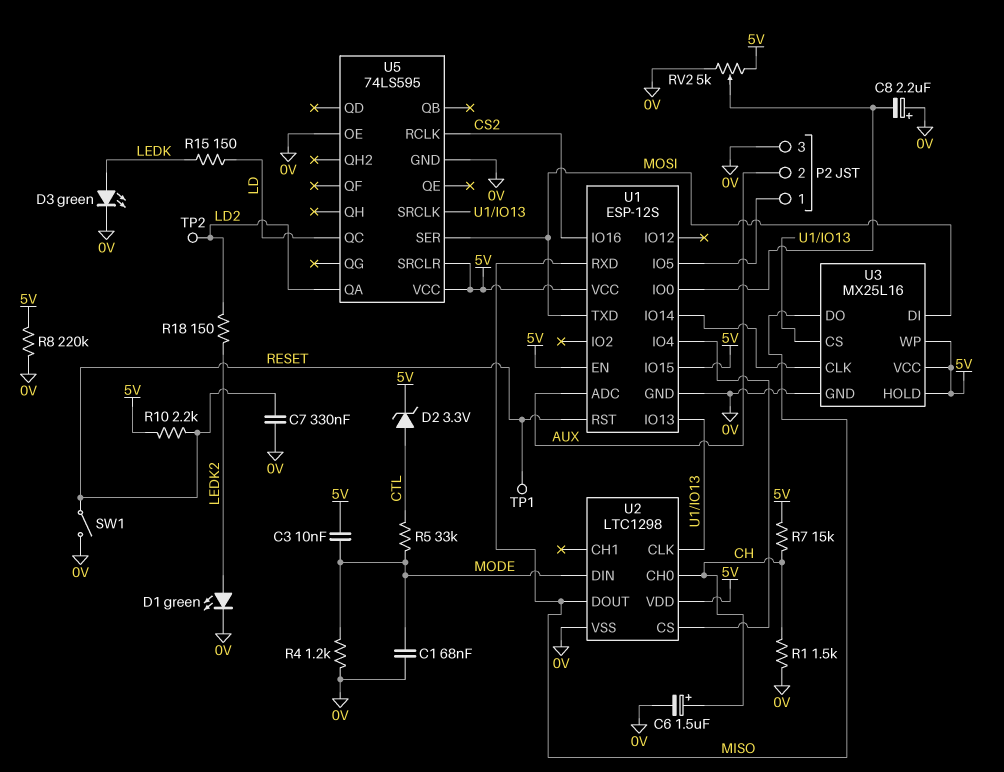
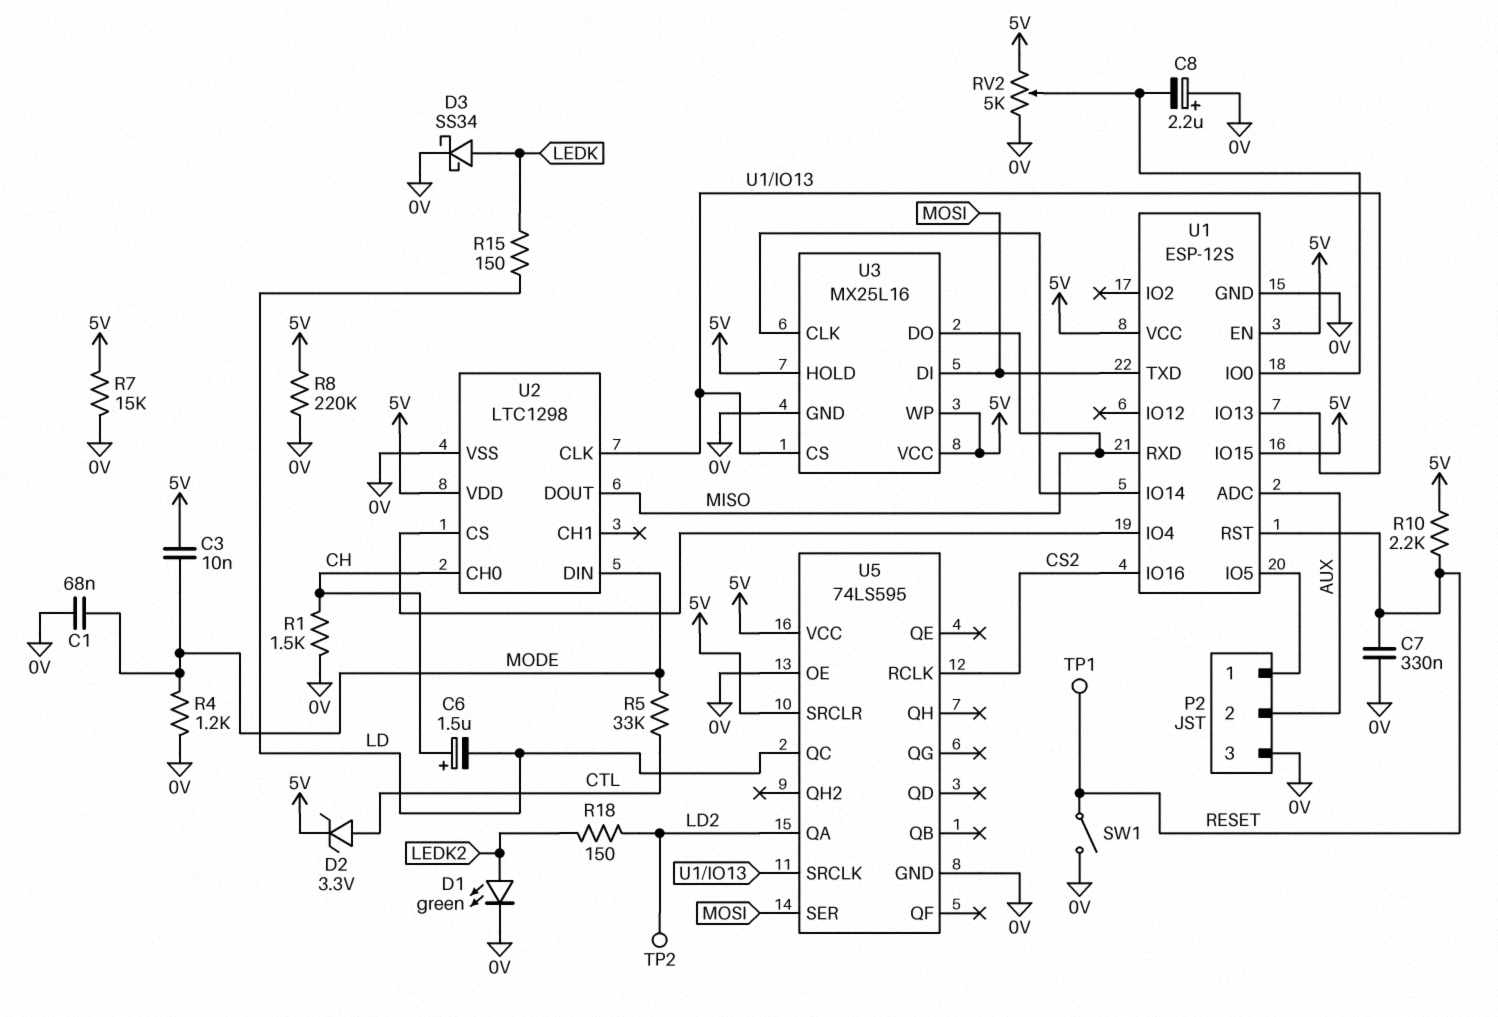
C6: 1.5uF (plus CH, minus 0V) -> 1.5uF (plus CH, minus LD)
D3: LED green (A LEDK, K 0V) -> schottky SS34 (A LEDK, K 0V)
R7: 15k (5V, CH) -> 15k (0V, 5V)

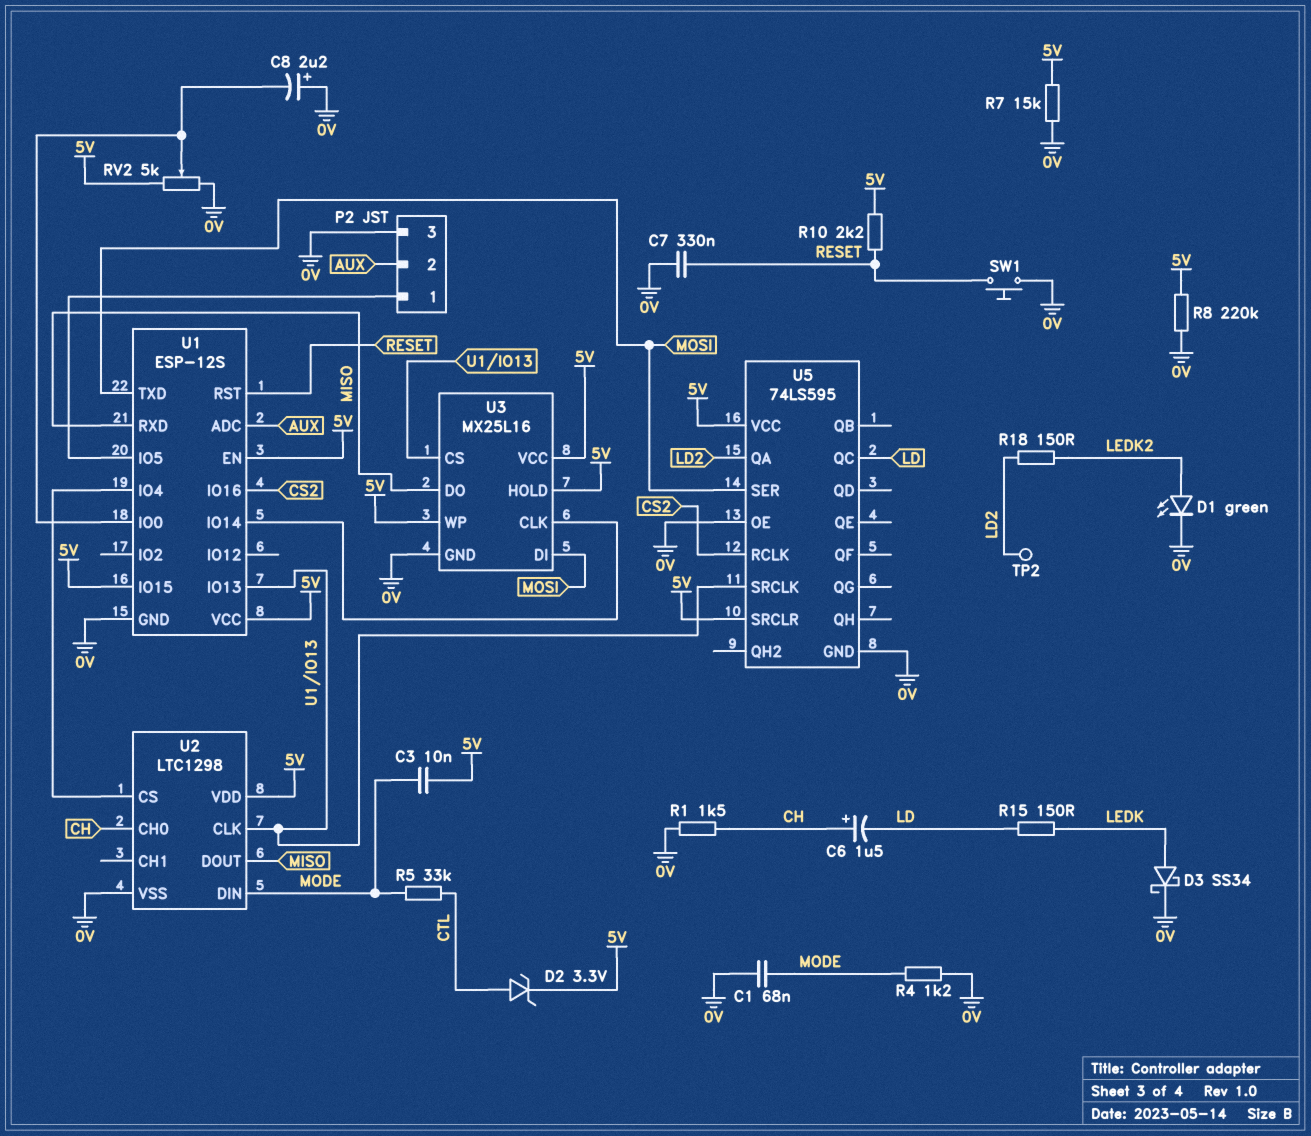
SW1: switch (0V, RESET) -> button (0V, RESET)
TP1: test point (RESET) -> none

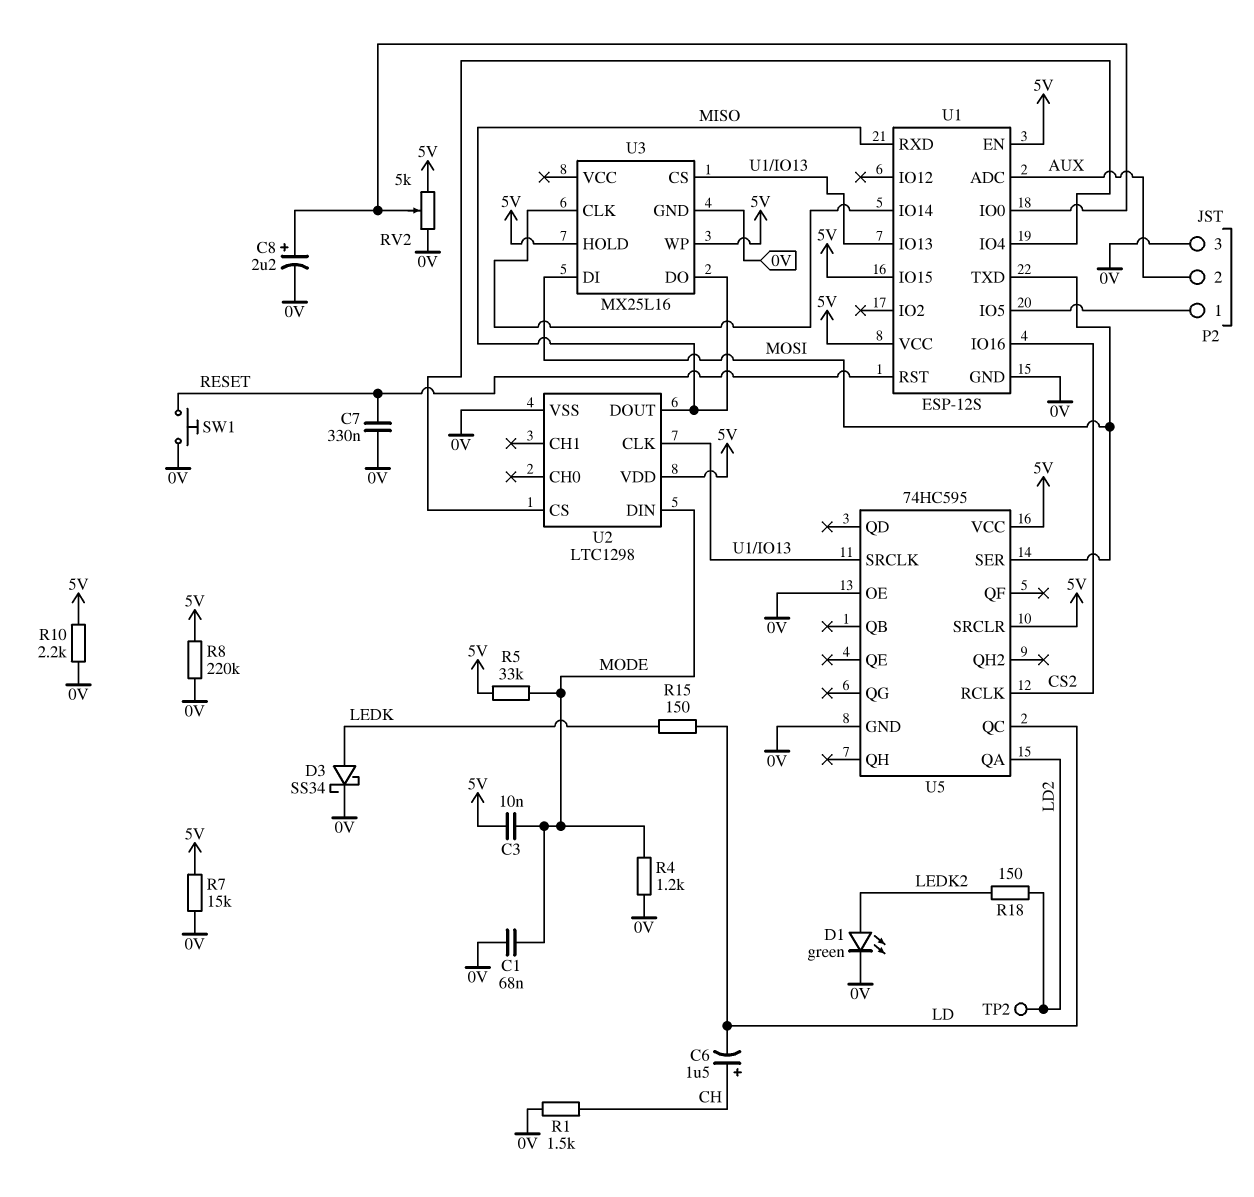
C8: 2.2uF (plus 0V, minus U1/IO0) -> 2.2uF (plus U1/IO0, minus 0V)
D2: zener 3.3V (A CTL, K 5V) -> none
R5: 33k (CTL, MODE) -> 33k (5V, MODE)
R10: 2.2k (5V, RESET) -> 2.2k (0V, 5V)
U2 pin CH0: CH -> none
U3 pin VCC: 5V -> none
U5: 74LS595 -> 74HC595

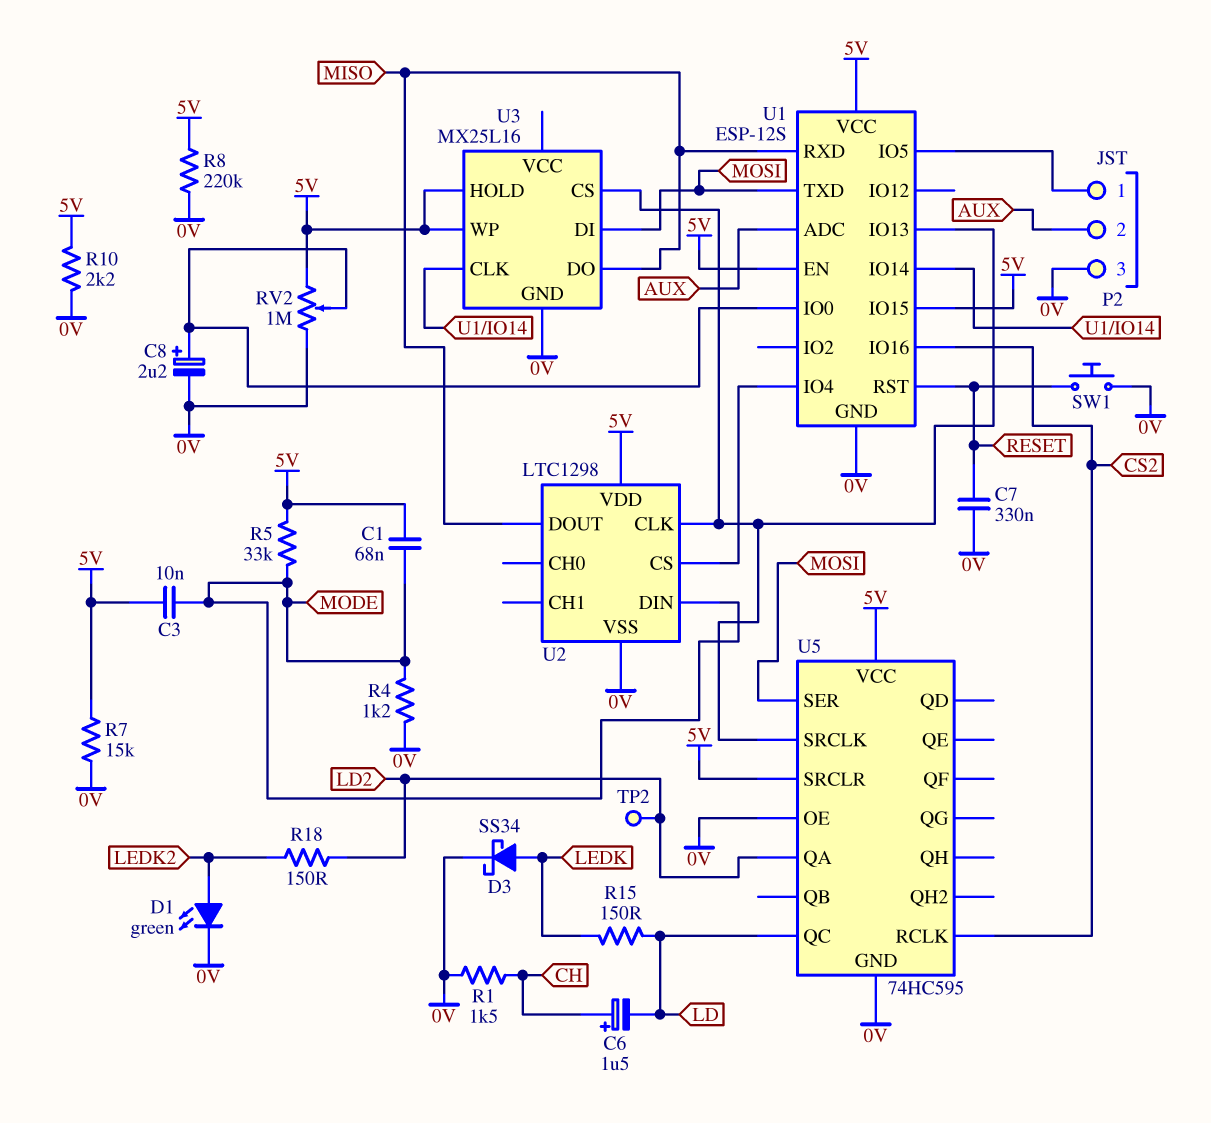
C1: 68nF (0V, MODE) -> 68nF (5V, MODE)
RV2: 5k (0V, 5V, wiper U1/IO0) -> 1M (0V, 5V, wiper U1/IO0)

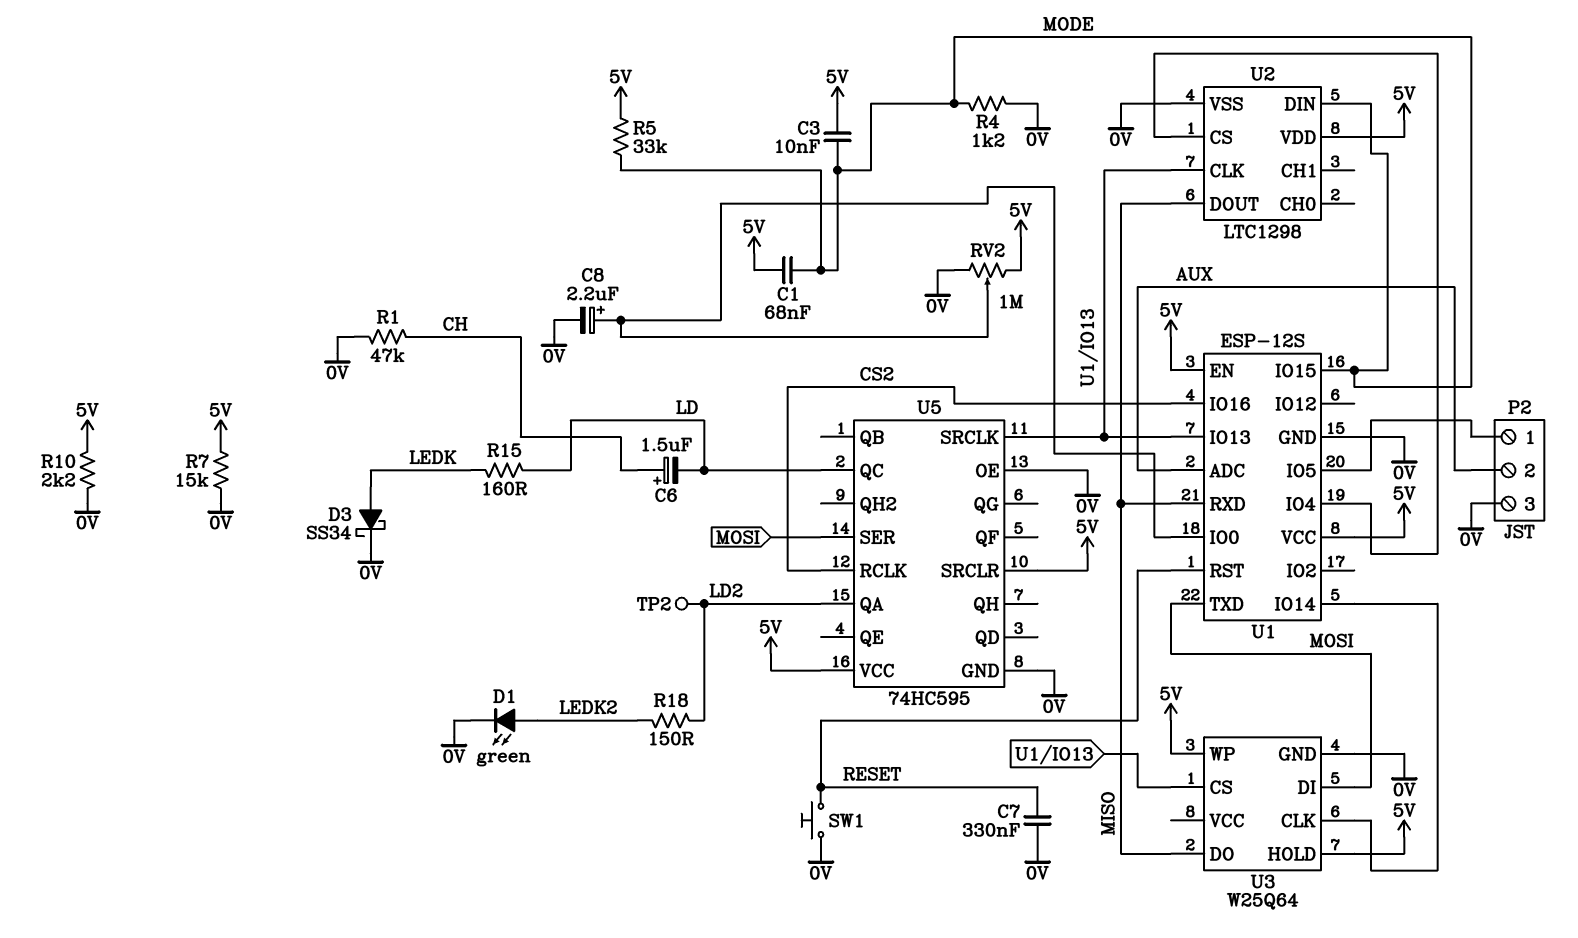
R1: 1.5k (0V, CH) -> 47k (0V, CH)
R8: 220k (0V, 5V) -> none
R15: 150 (LD, LEDK) -> 160 (LD, LEDK)
U1 pin IO15: 5V -> MODE
U3: MX25L16 -> W25Q64

